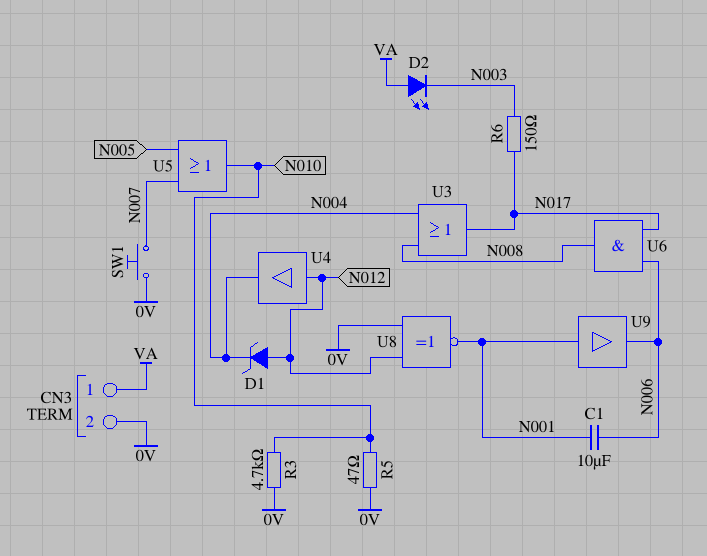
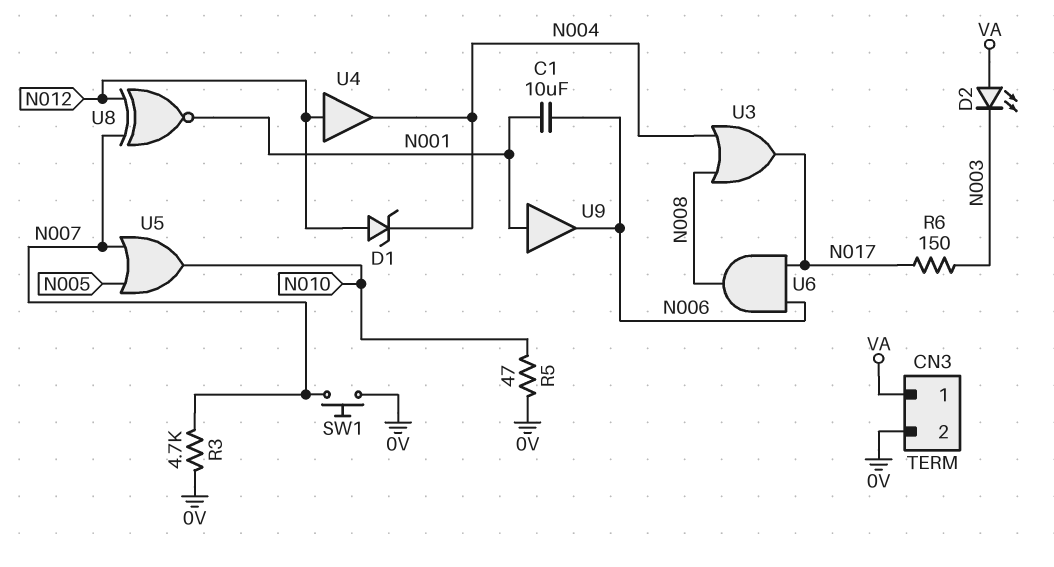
R3: 4.7k (0V, N010) -> 4.7k (0V, N007)
U8: XNOR (in 0V, in N012, out N001) -> XNOR (in N007, in N012, out N001)

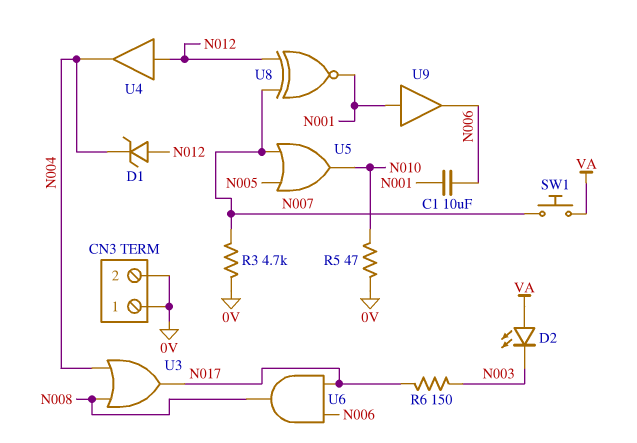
CN3 pin 1: VA -> 0V
SW1: button (0V, N007) -> button (N007, VA)

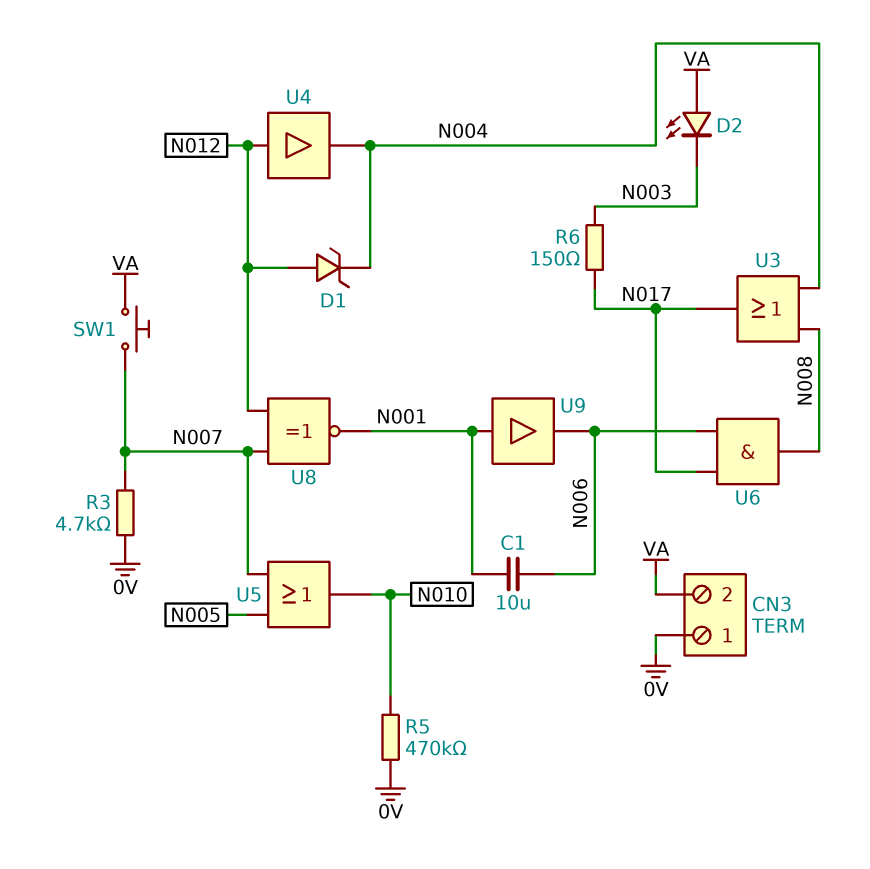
CN3 pin 2: 0V -> VA
R5: 47 (0V, N010) -> 470k (0V, N010)

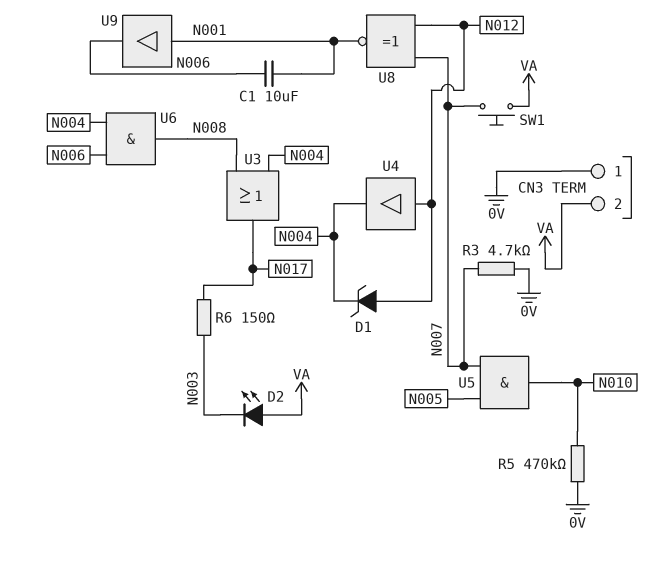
U5: OR (in N005, in N007, out N010) -> AND (in N005, in N007, out N010)
U6: AND (in N006, in N017, out N008) -> AND (in N004, in N006, out N008)

